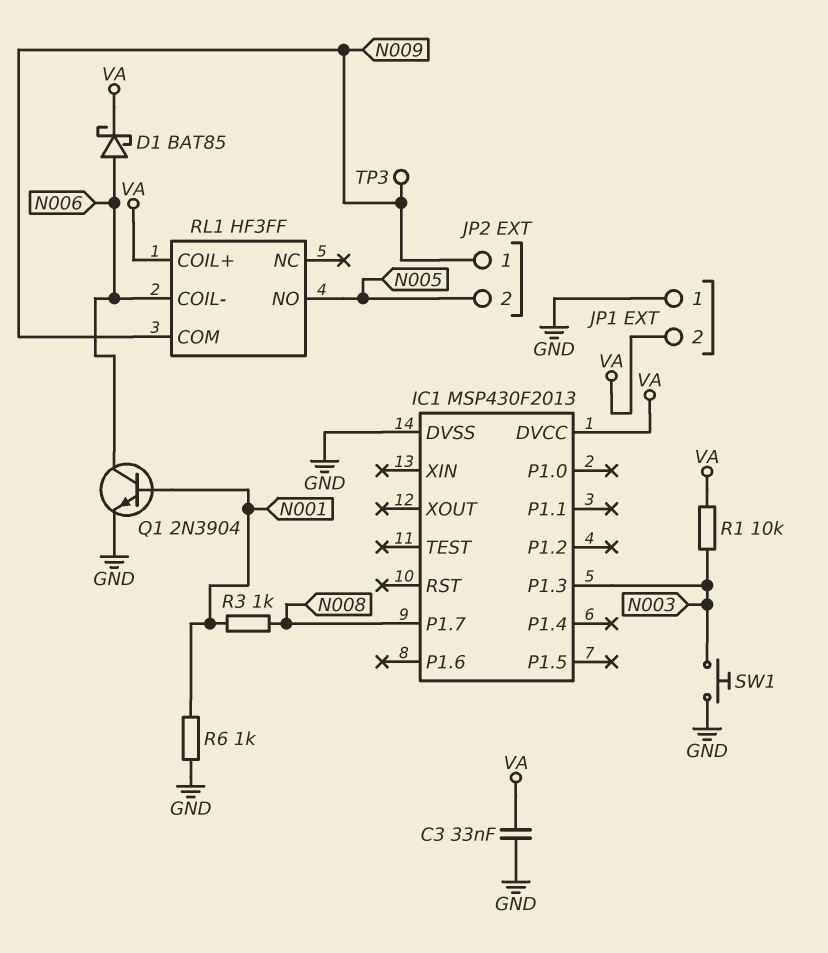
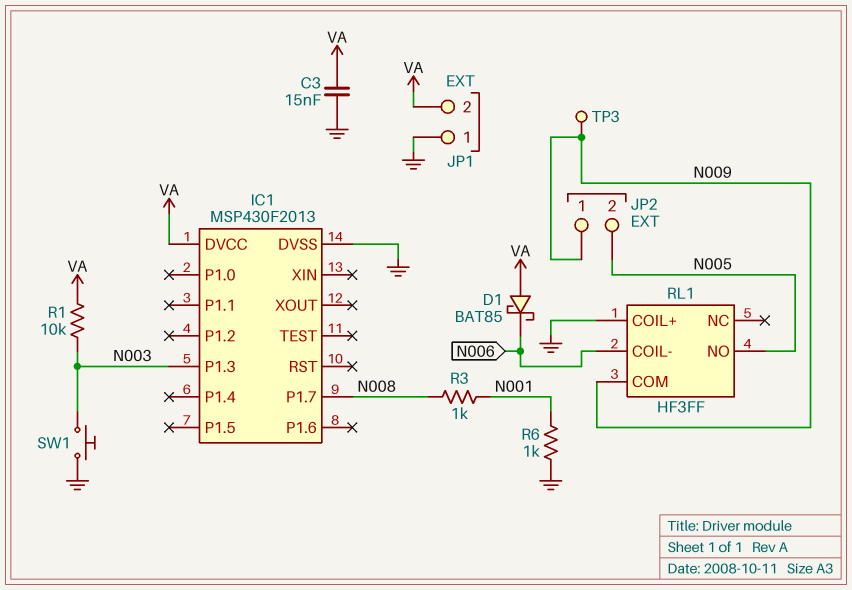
C3: 33nF (GND, VA) -> 15nF (GND, VA)
D1: schottky BAT85 (A N006, K VA) -> schottky BAT85 (A VA, K N006)
Q1: NPN 2N3904 (B N001, C N006, E GND) -> none
RL1 pin COIL+: VA -> GND

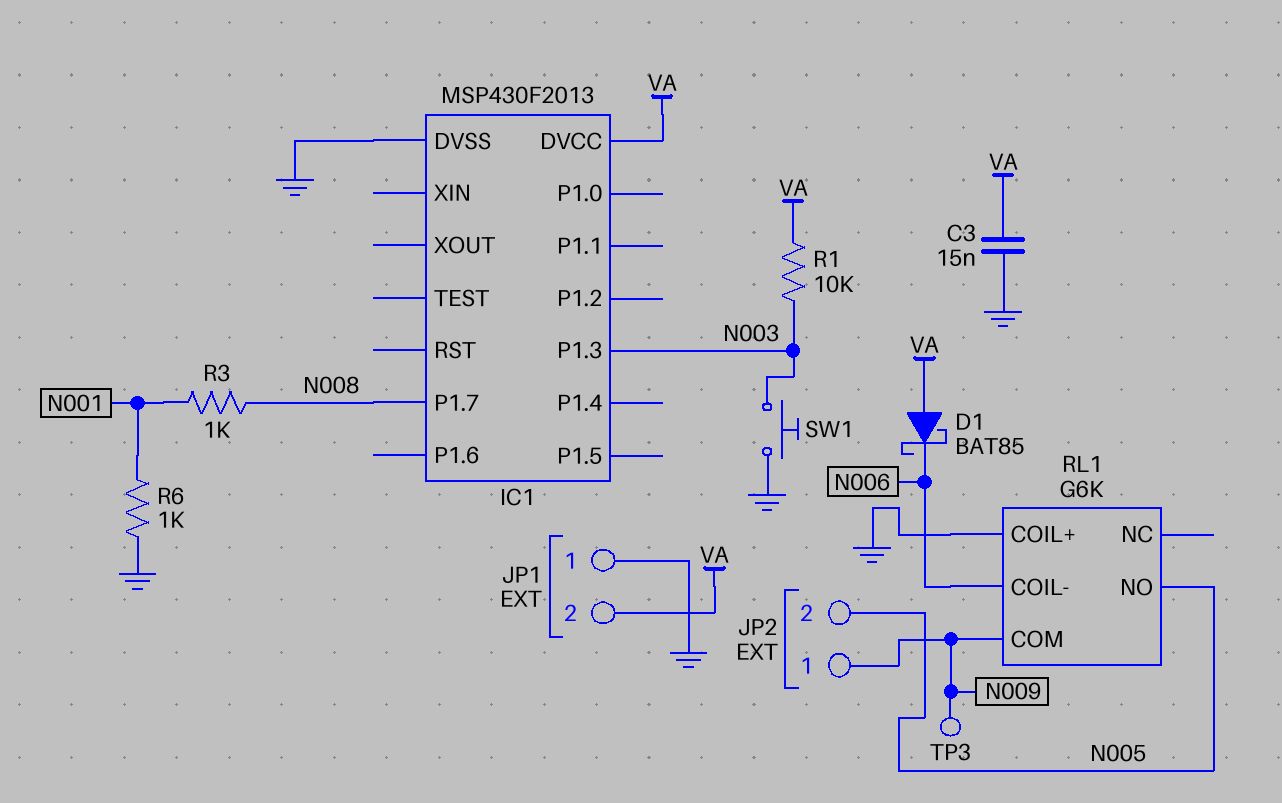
RL1: HF3FF -> G6K

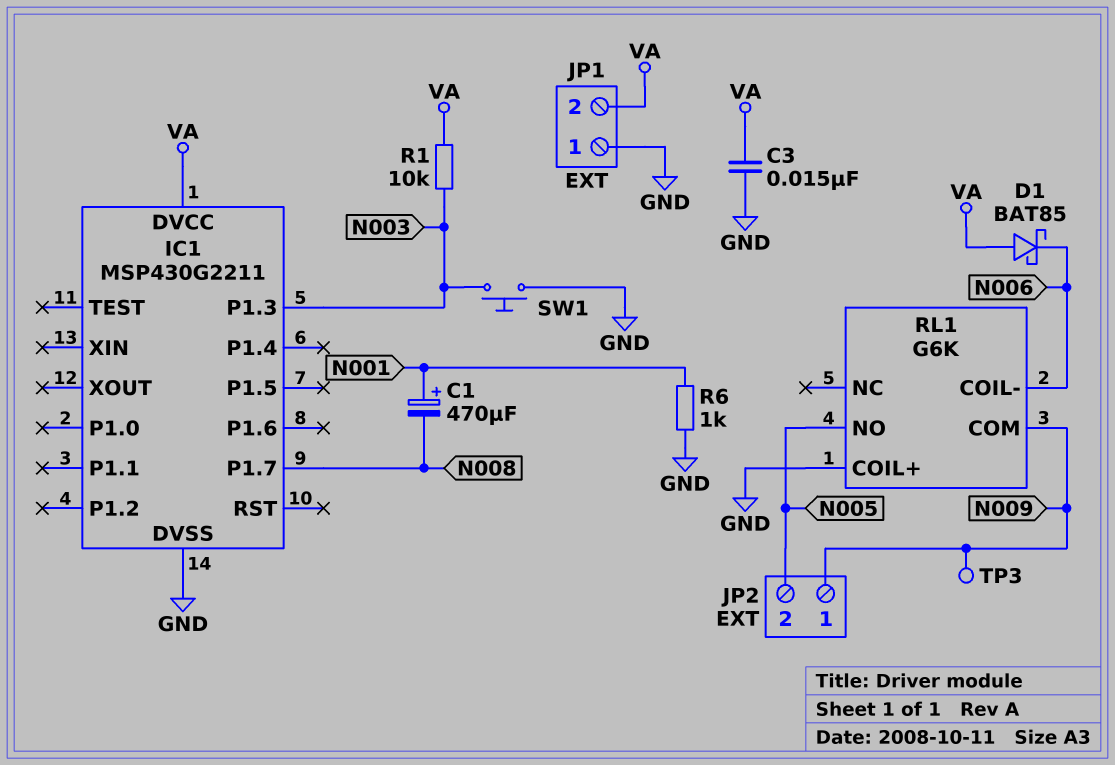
C1: none -> 470uF (plus N001, minus N008)
IC1: MSP430F2013 -> MSP430G2211
R3: 1k (N001, N008) -> none

